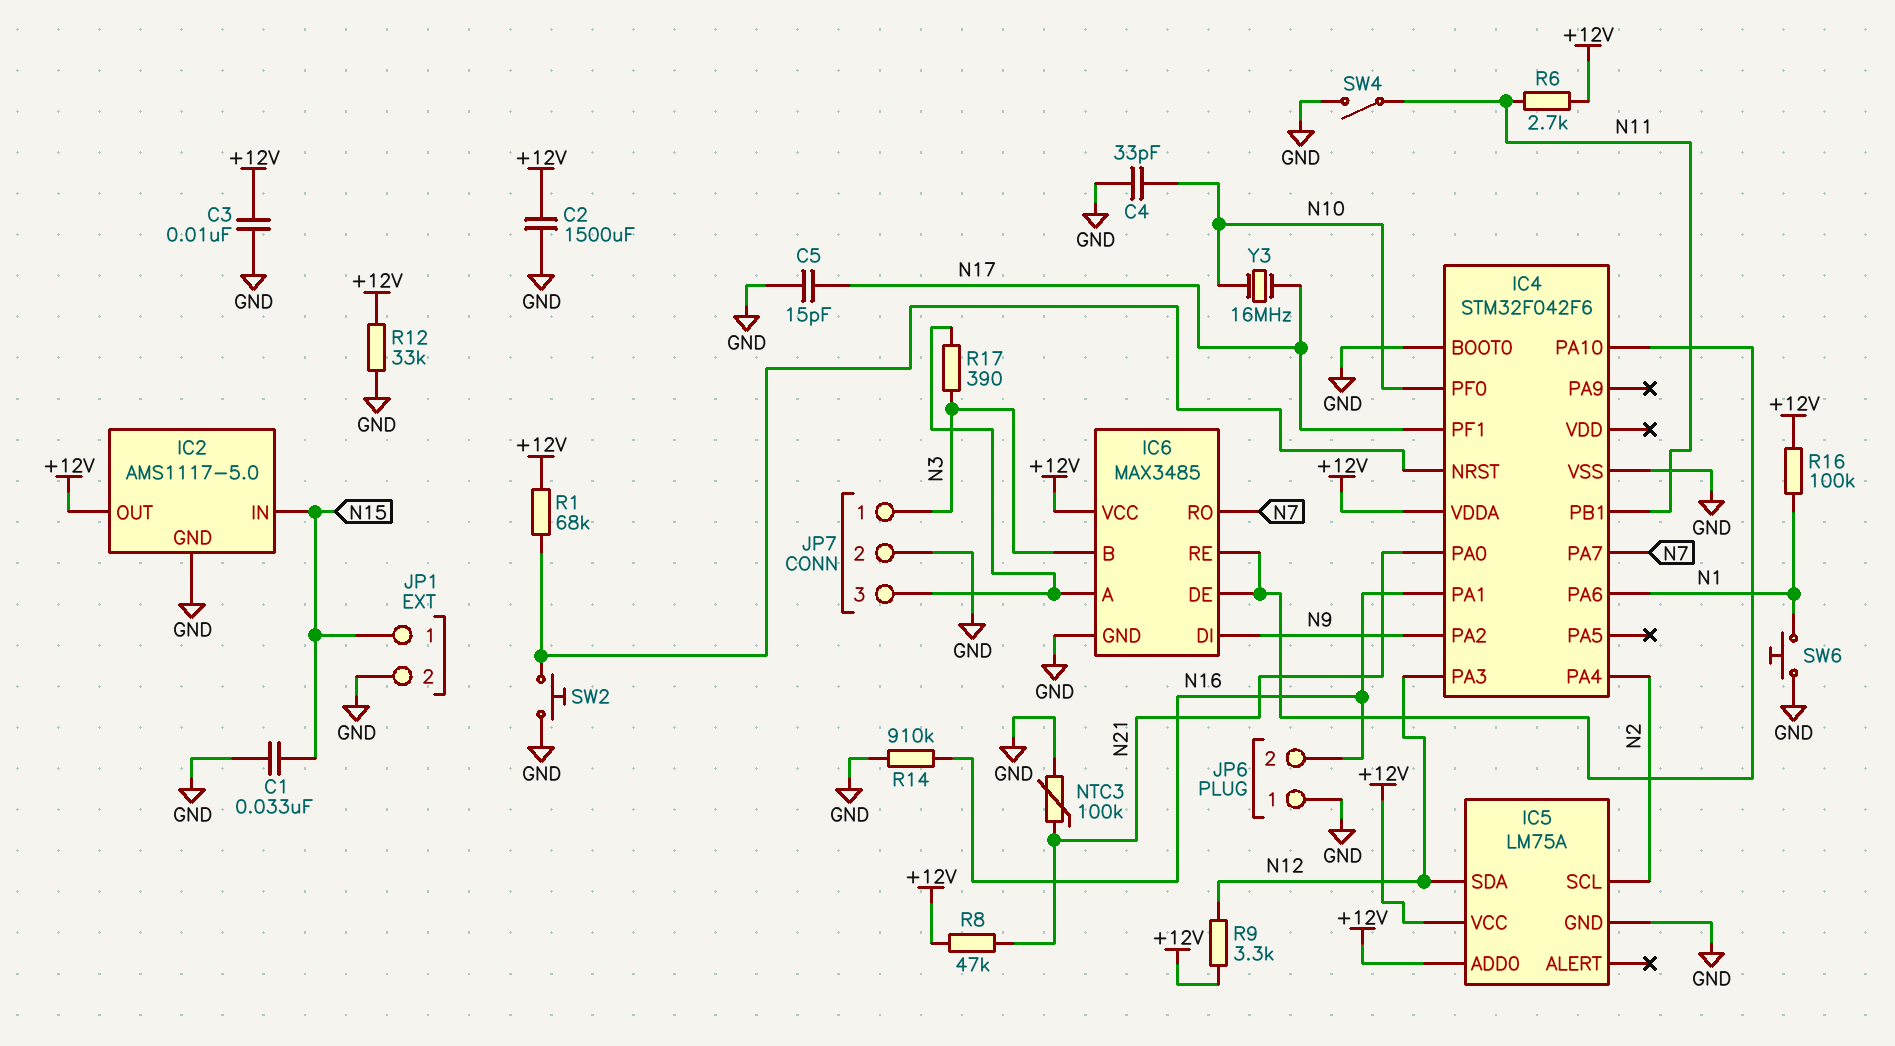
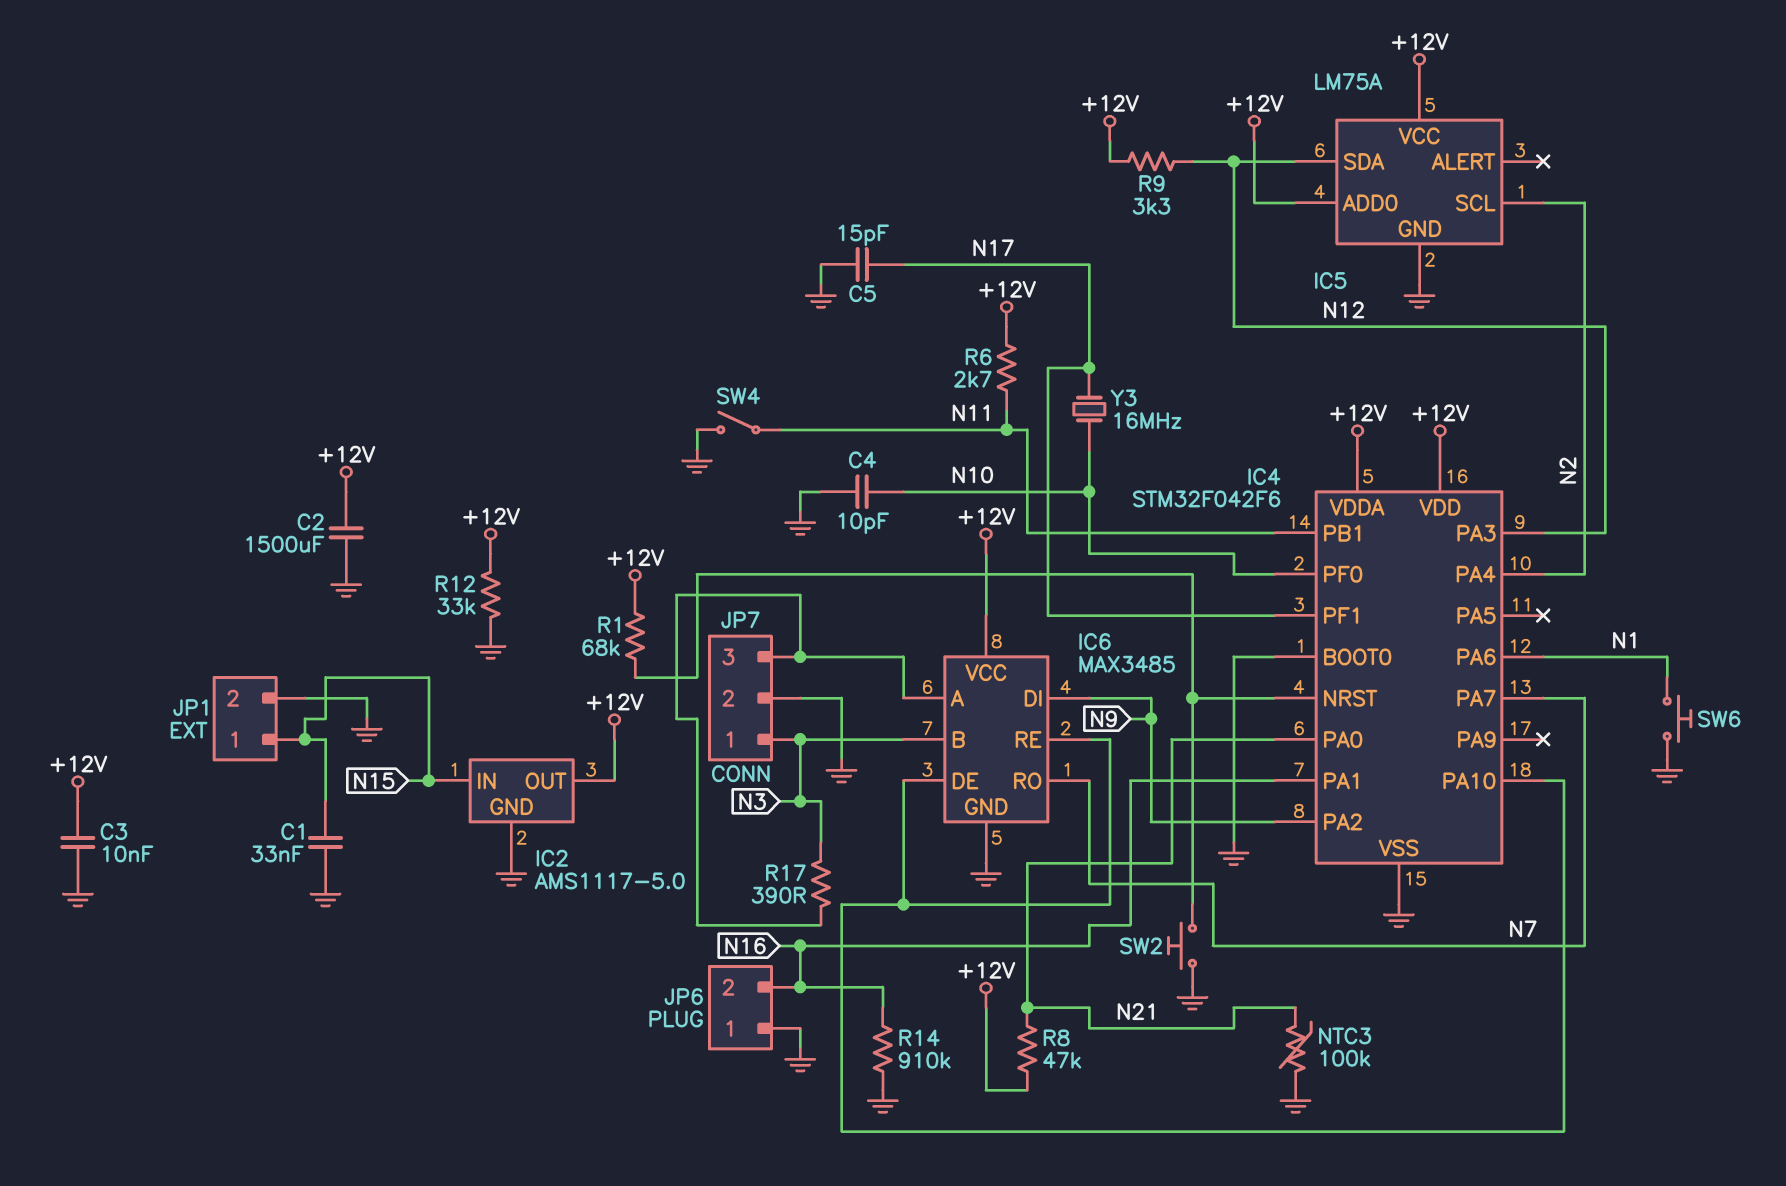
C4: 33pF (GND, N10) -> 10pF (GND, N10)
IC4 pin VDD: none -> +12V
R16: 100k (+12V, N1) -> none

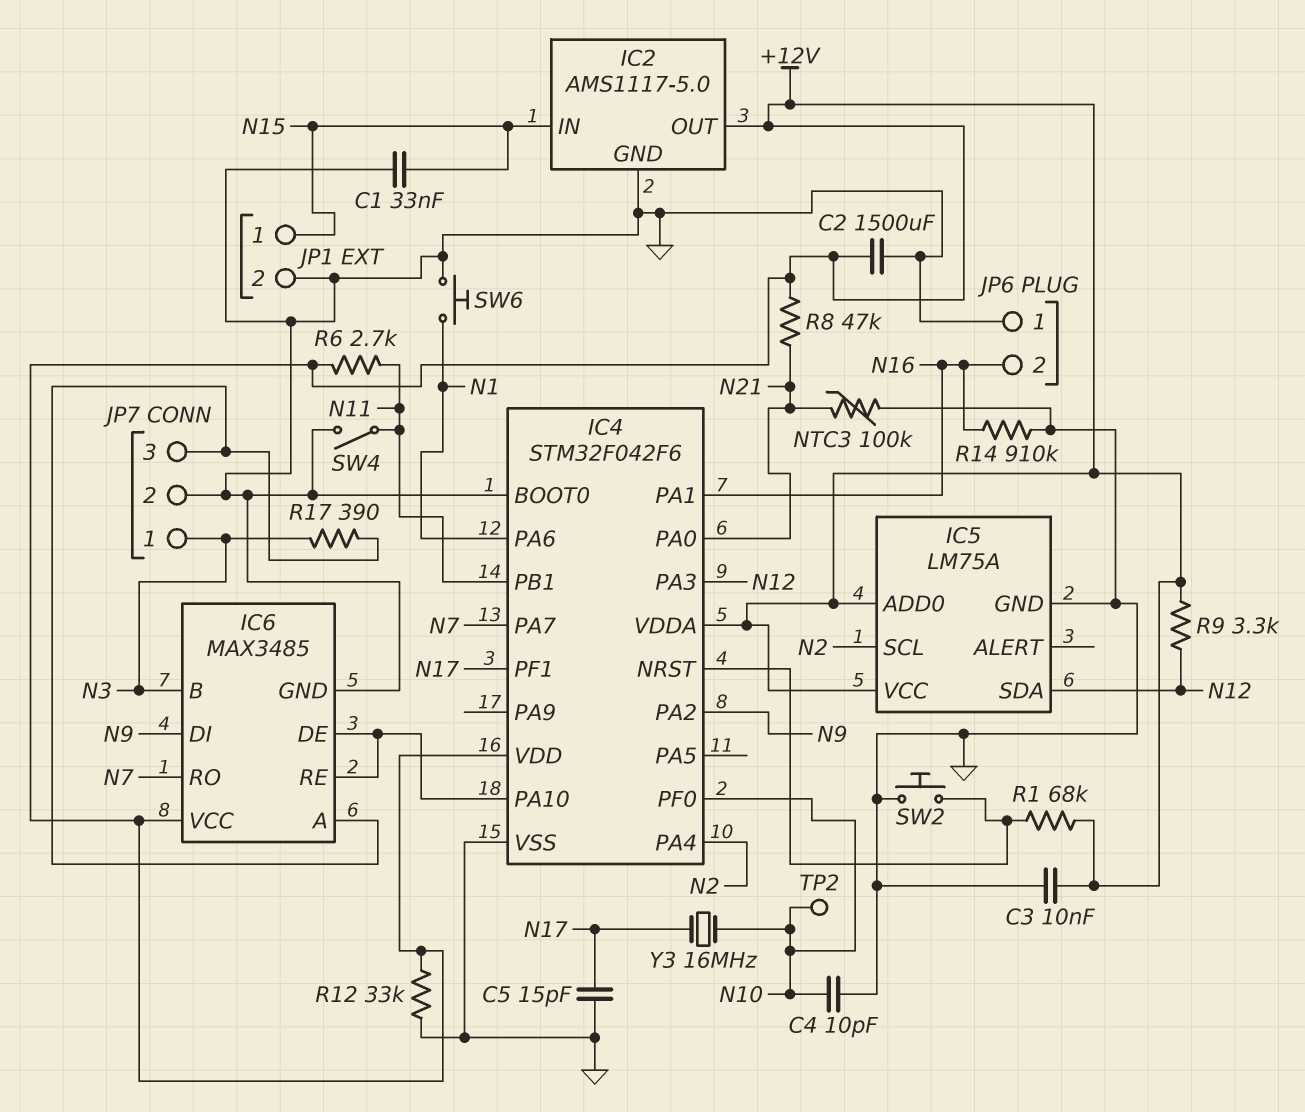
TP2: none -> test point (N10)

